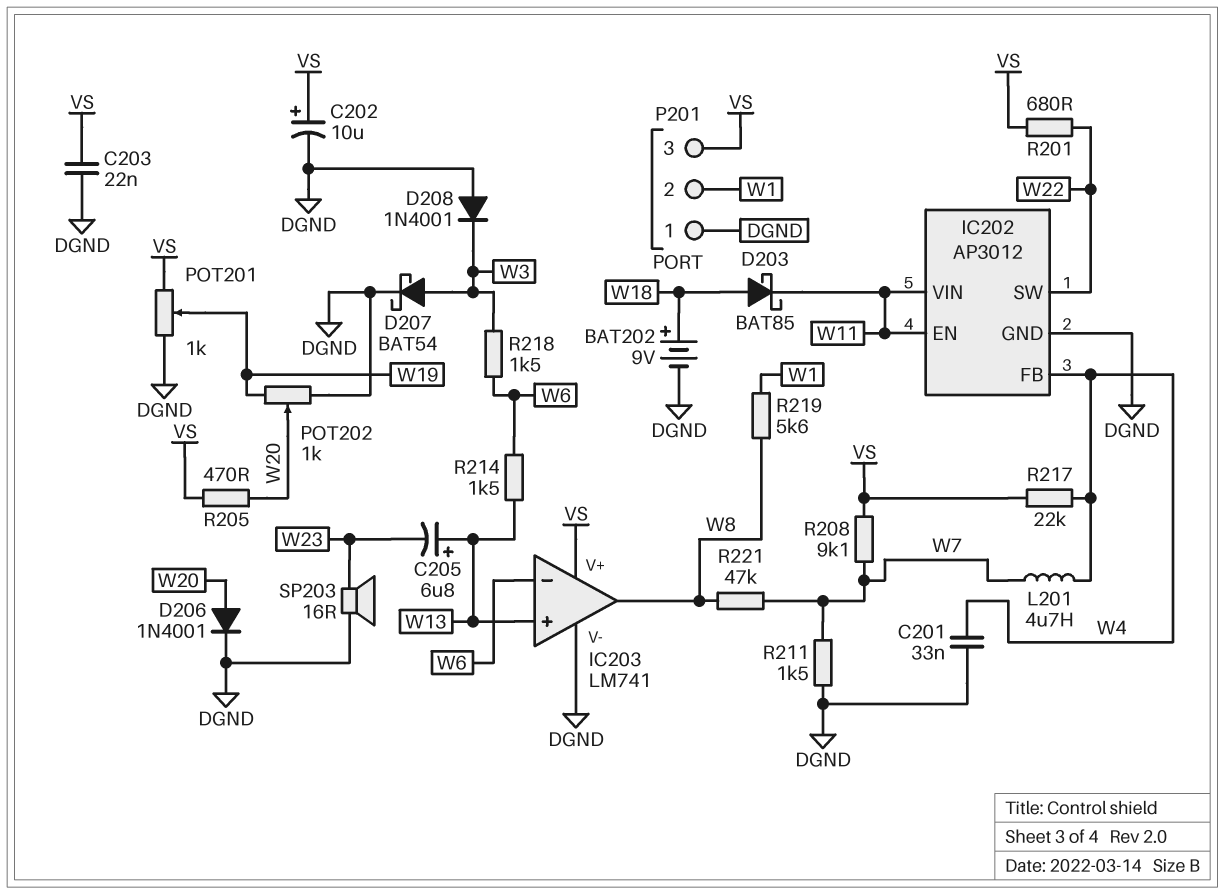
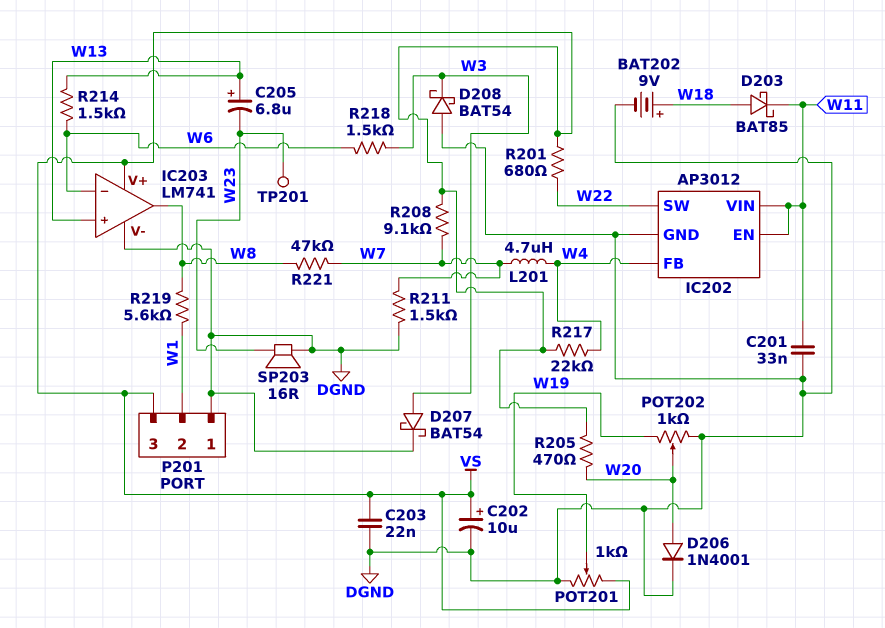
C201: 33nF (DGND, W4) -> 33nF (DGND, W11)
D208: diode 1N4001 (A DGND, K W3) -> schottky BAT54 (A DGND, K W3)
TP201: none -> test point (W23)

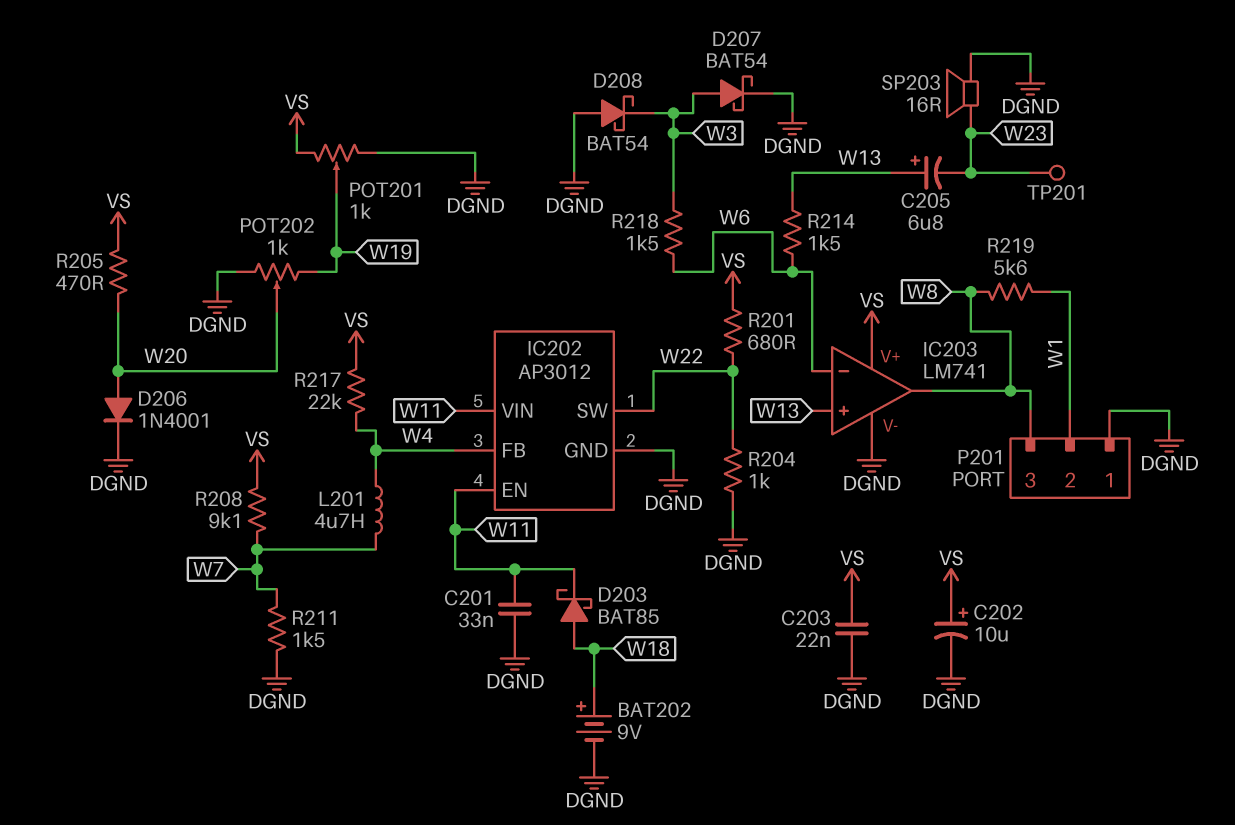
P201 pin 3: VS -> W8
R204: none -> 1k (DGND, W22)
R221: 47k (W7, W8) -> none

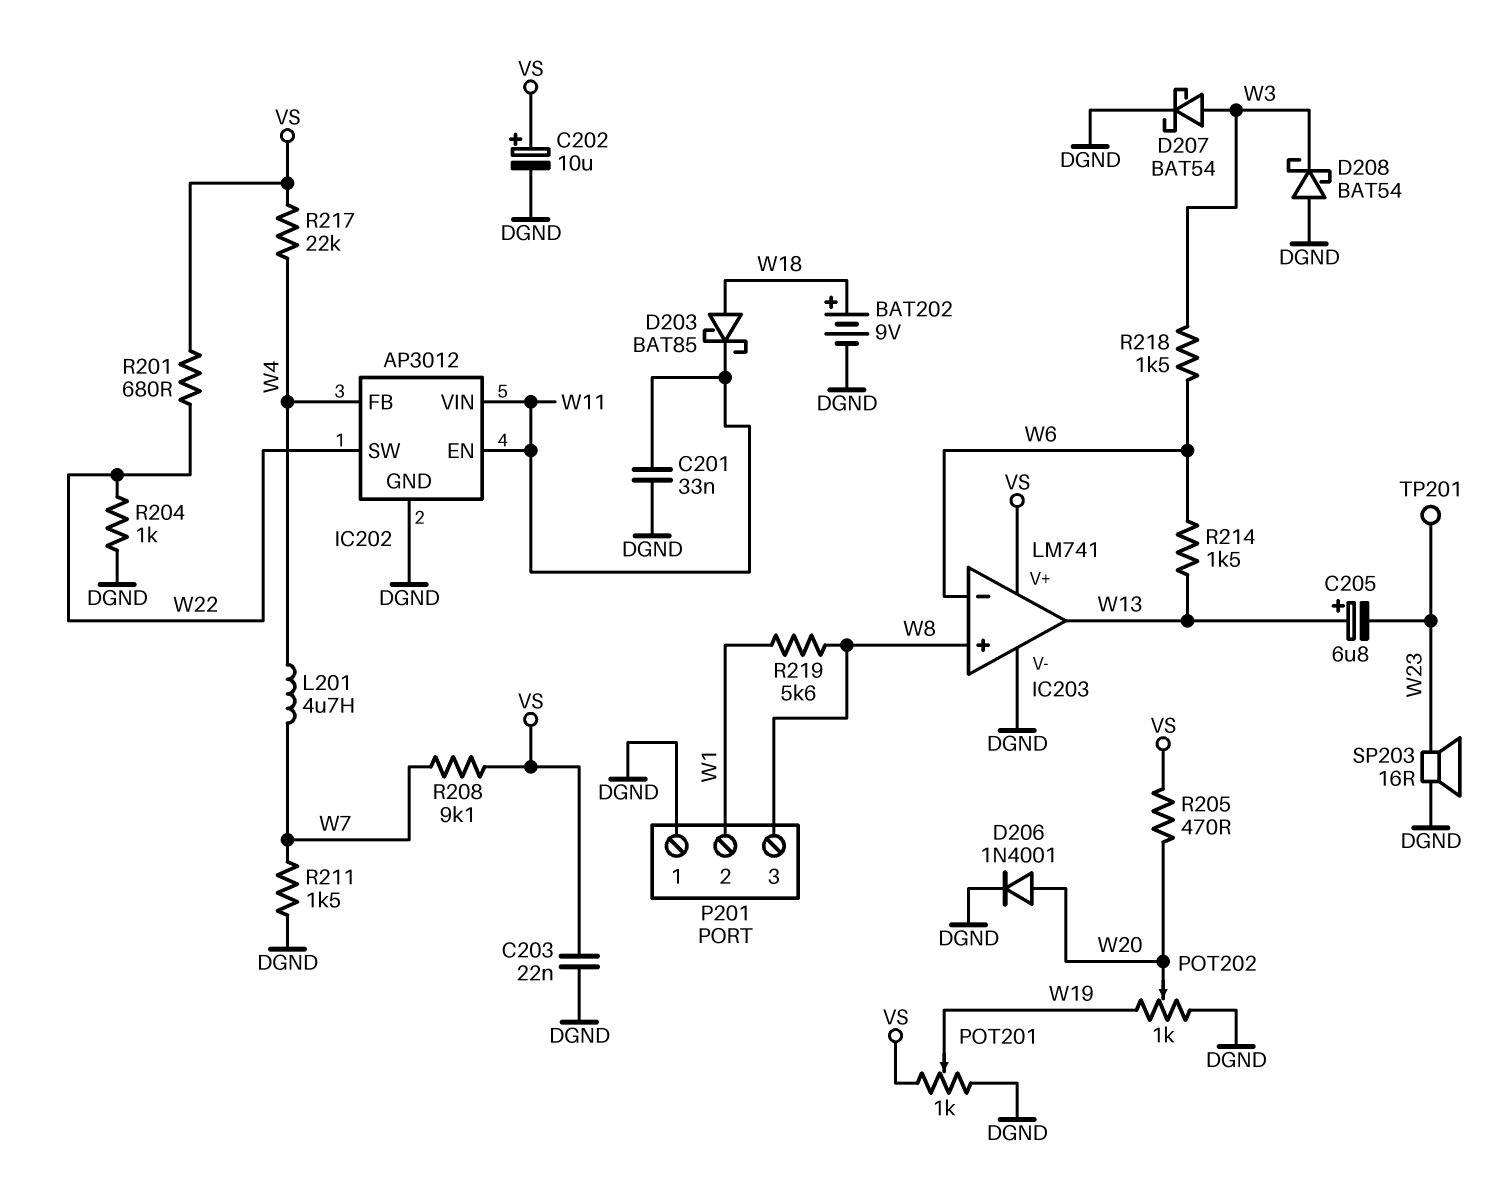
IC203 pin in+: W13 -> W8
IC203 pin out: W8 -> W13

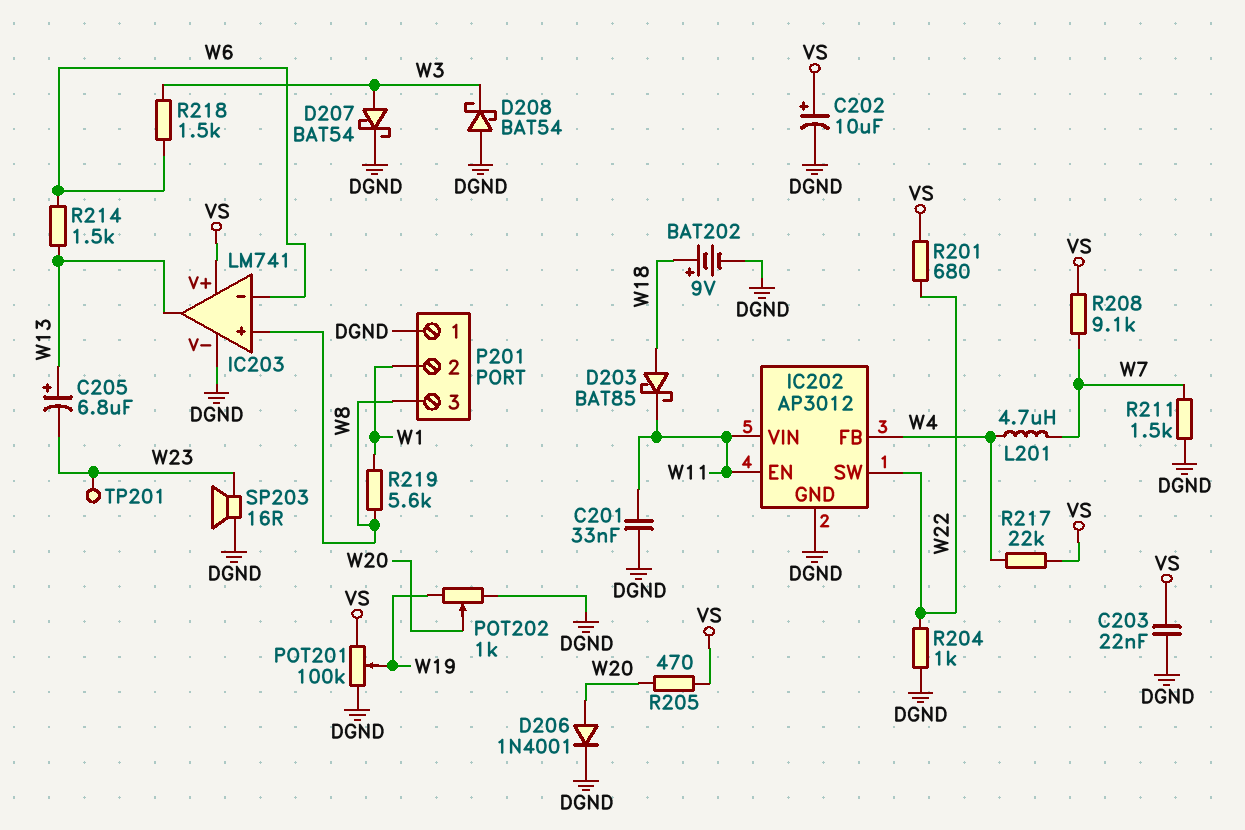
POT201: 1k (DGND, VS, wiper W19) -> 100k (DGND, VS, wiper W19)

